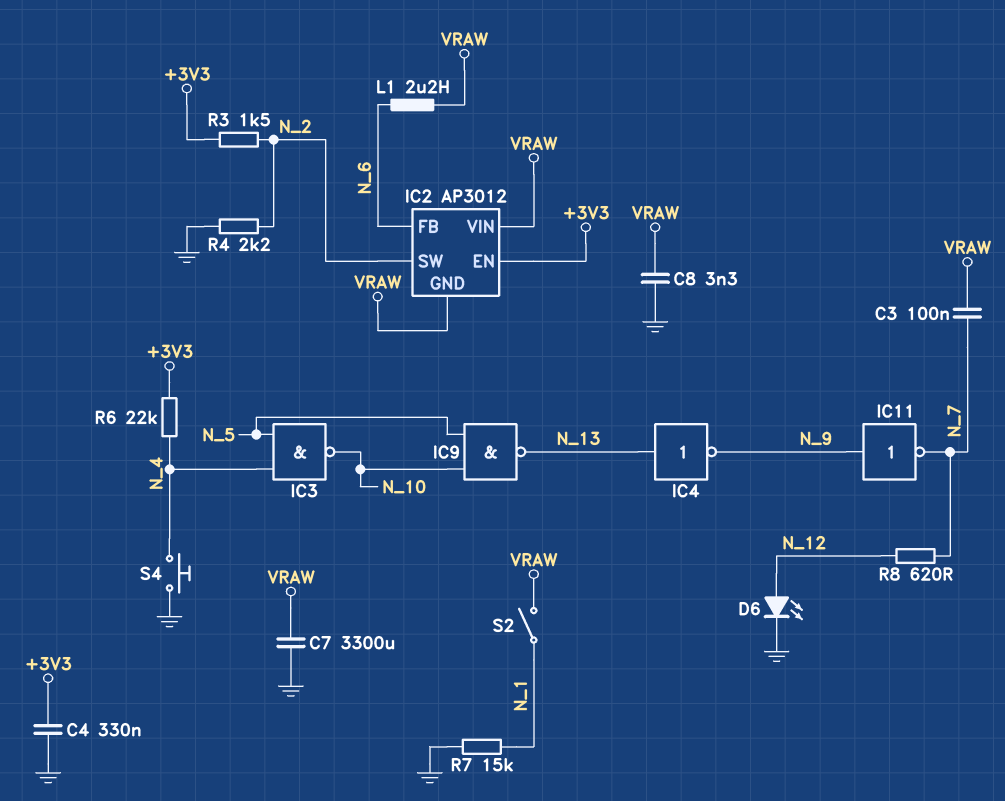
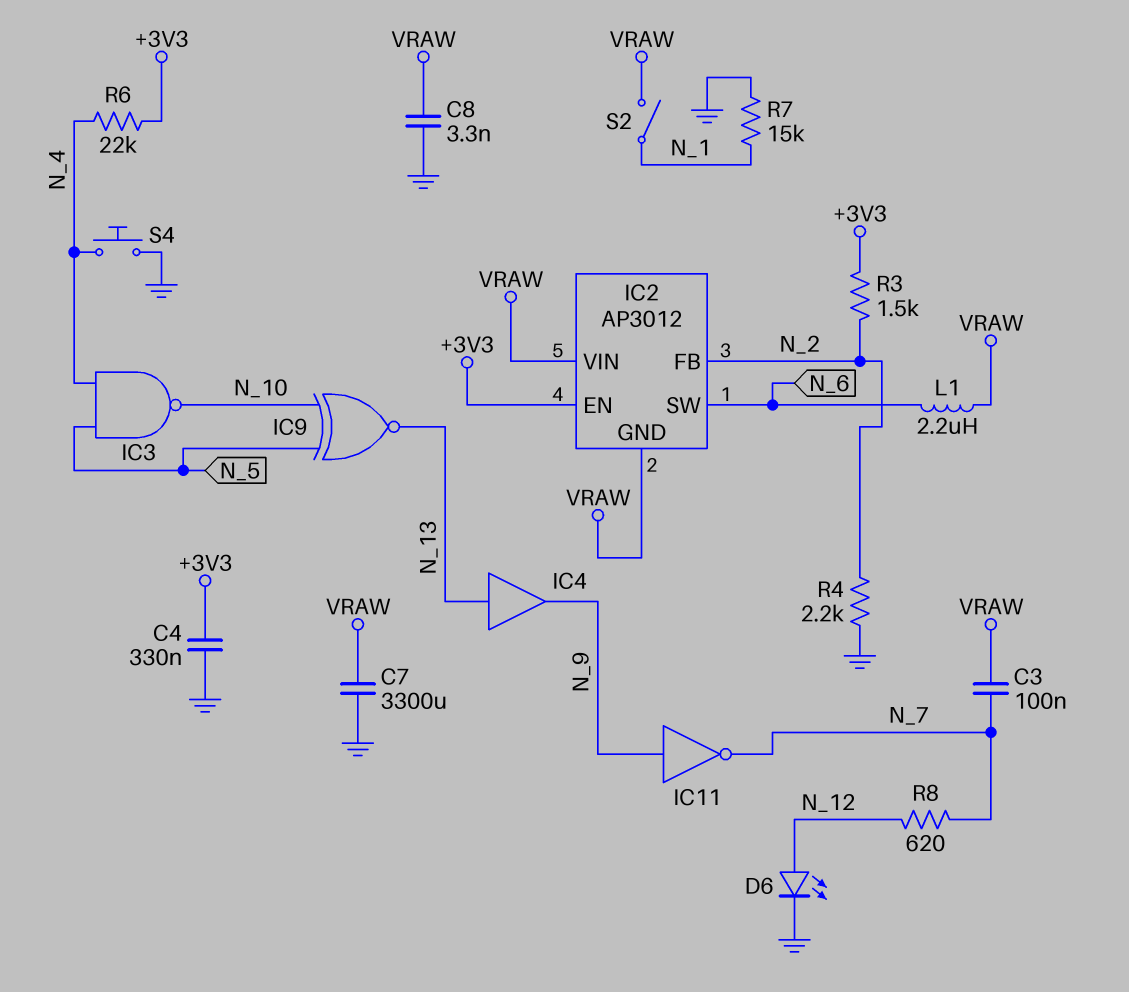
IC2 pin FB: N_6 -> N_2
IC2 pin SW: N_2 -> N_6
IC4: NOT (in N_13, out N_9) -> buffer (in N_13, out N_9)
IC9: NAND (in N_5, in N_10, out N_13) -> XNOR (in N_5, in N_10, out N_13)

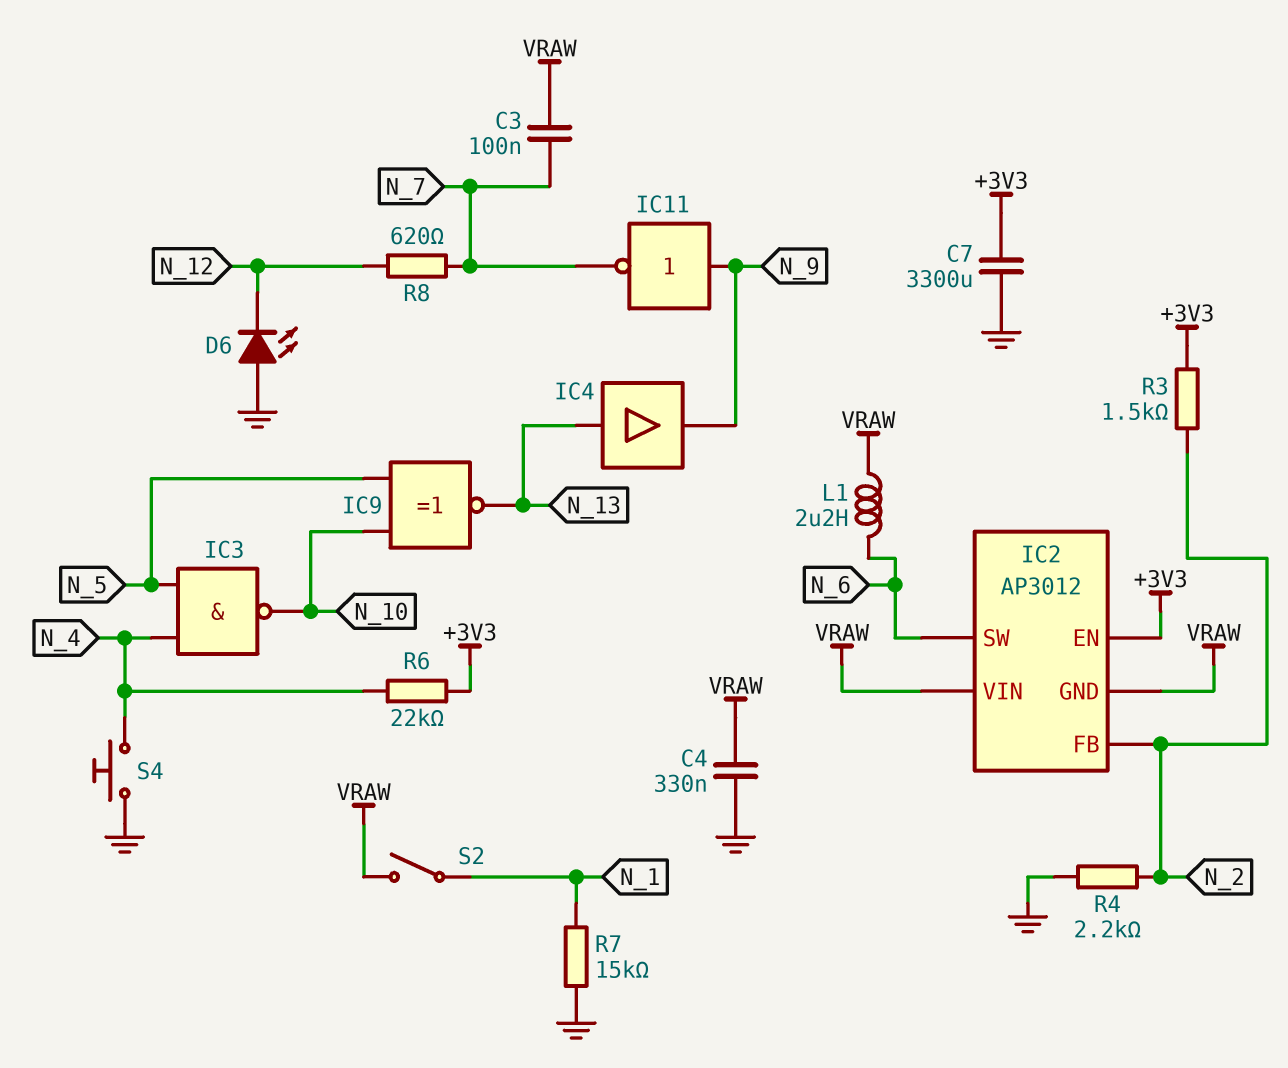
C4: 330nF (+3V3, GND) -> 330nF (GND, VRAW)
C7: 3300uF (GND, VRAW) -> 3300uF (+3V3, GND)
C8: 3.3nF (GND, VRAW) -> none
D6: LED (A N_12, K GND) -> LED (A GND, K N_12)

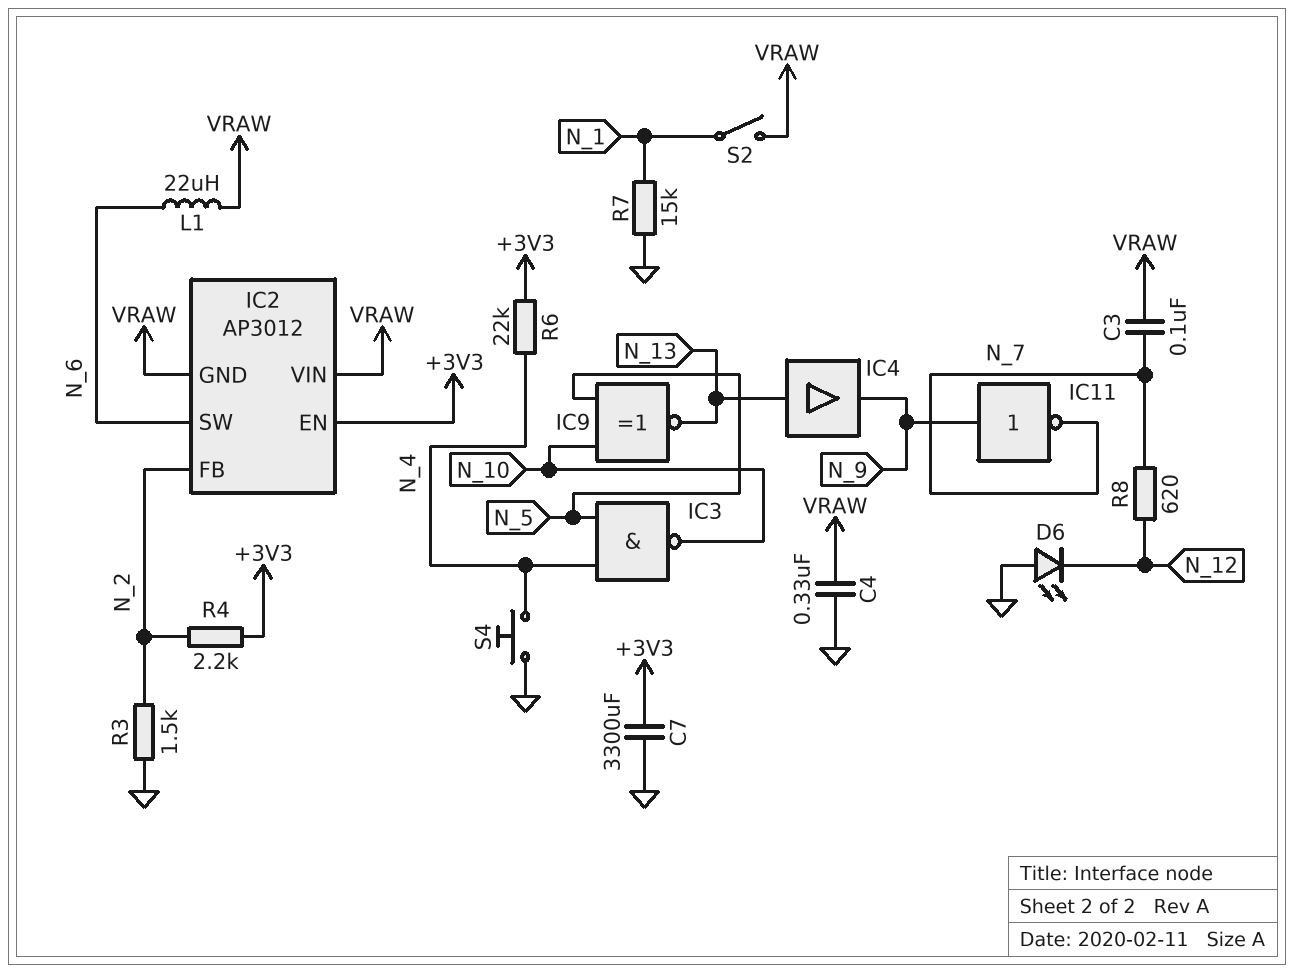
L1: 2.2uH (N_6, VRAW) -> 22uH (N_6, VRAW)
R3: 1.5k (+3V3, N_2) -> 1.5k (GND, N_2)
R4: 2.2k (GND, N_2) -> 2.2k (+3V3, N_2)

